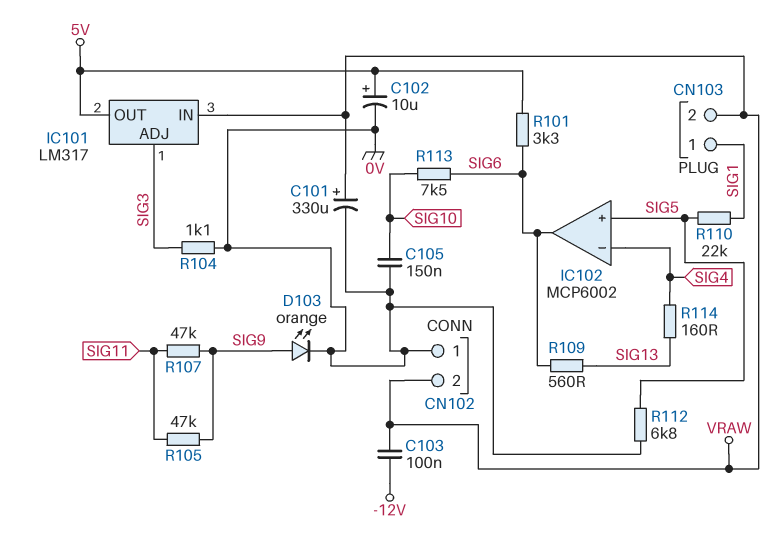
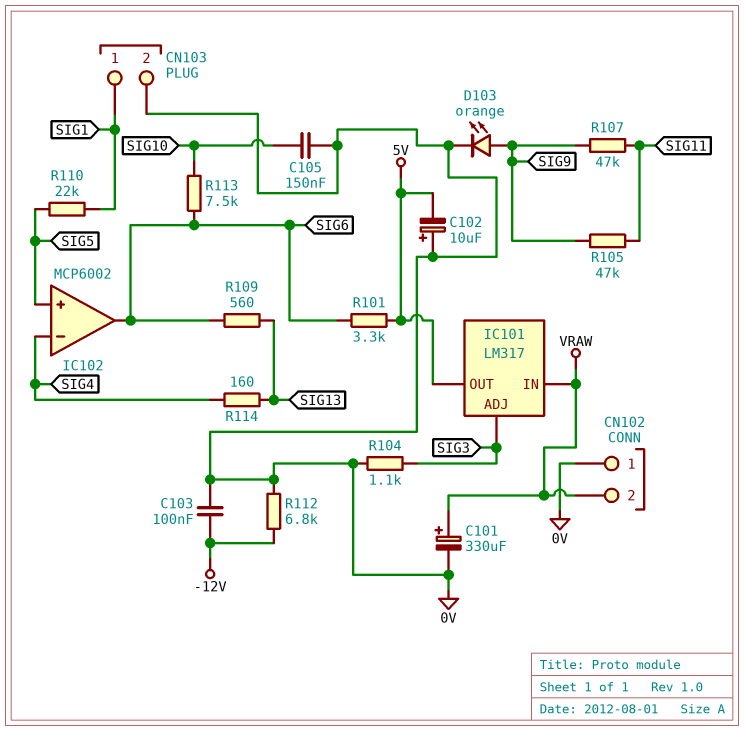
C102: 10uF (plus 5V, minus 0V) -> 10uF (plus 0V, minus 5V)
C103: 100nF (-12V, VRAW) -> 100nF (-12V, 0V)
CN103 pin 2: VRAW -> 0V
R112: 6.8k (0V, SIG5) -> 6.8k (-12V, 0V)

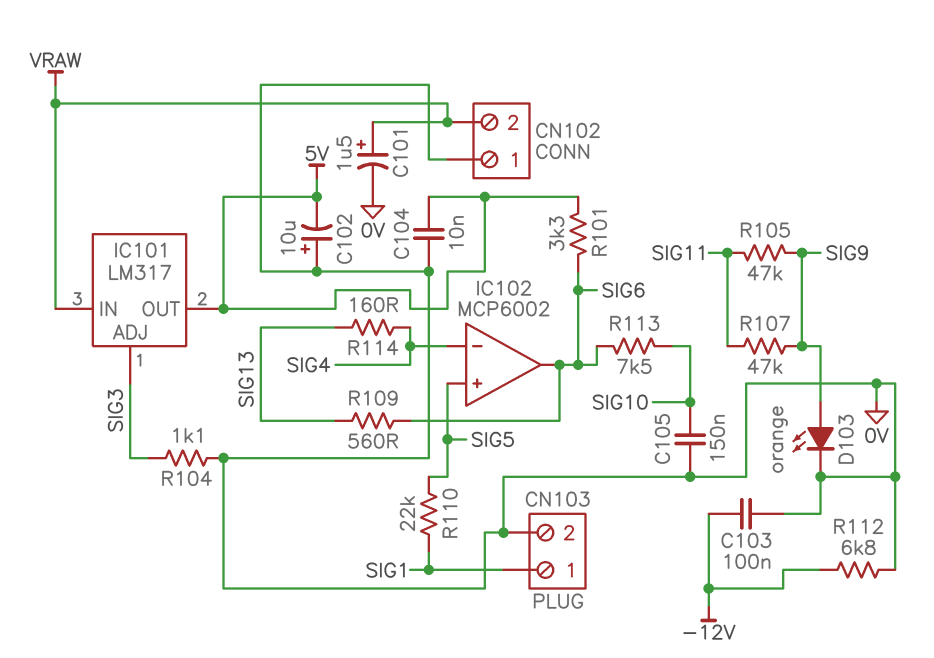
C101: 330uF (plus VRAW, minus 0V) -> 1.5uF (plus VRAW, minus 0V)
C104: none -> 10nF (0V, 5V)

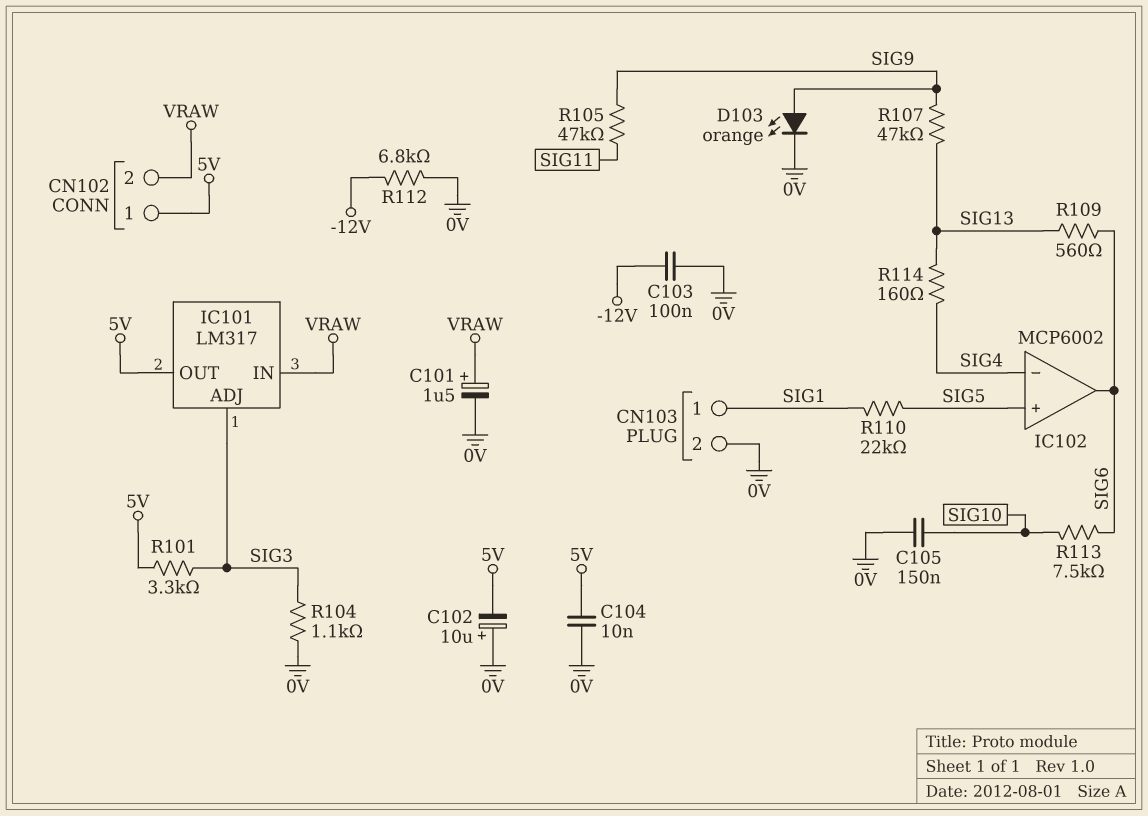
CN102 pin 1: 0V -> 5V
R101: 3.3k (5V, SIG6) -> 3.3k (5V, SIG3)
R107: 47k (SIG9, SIG11) -> 47k (SIG9, SIG13)

